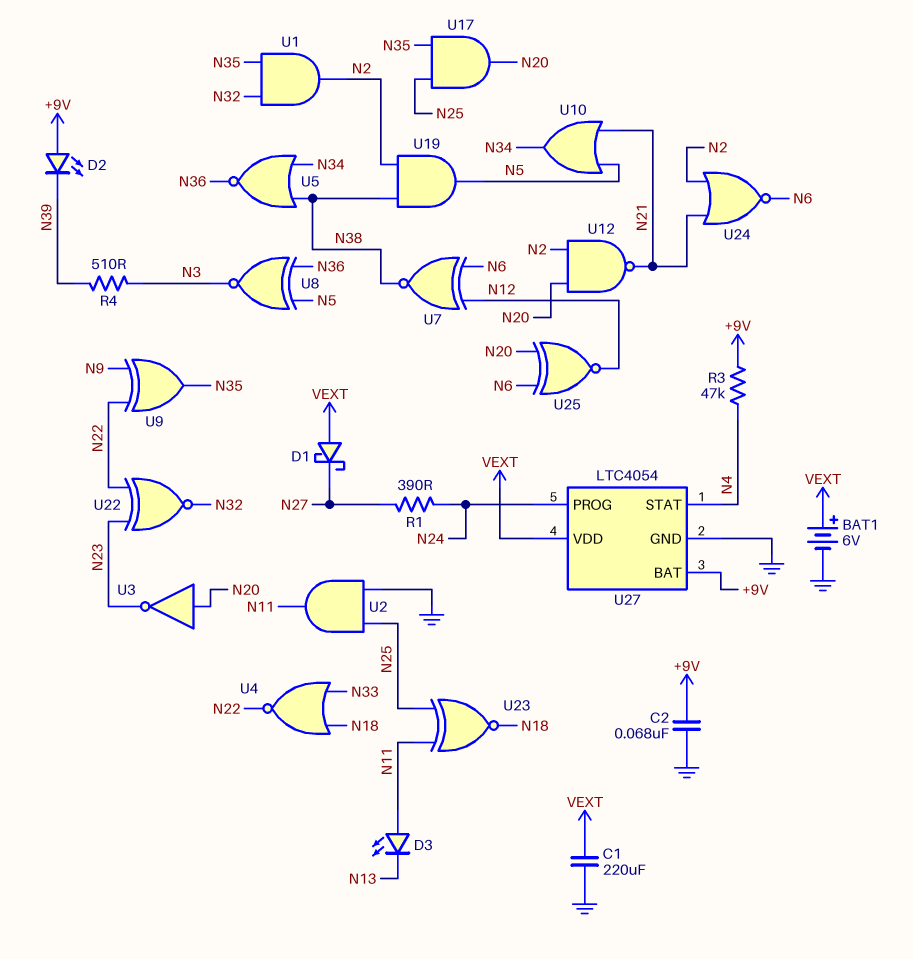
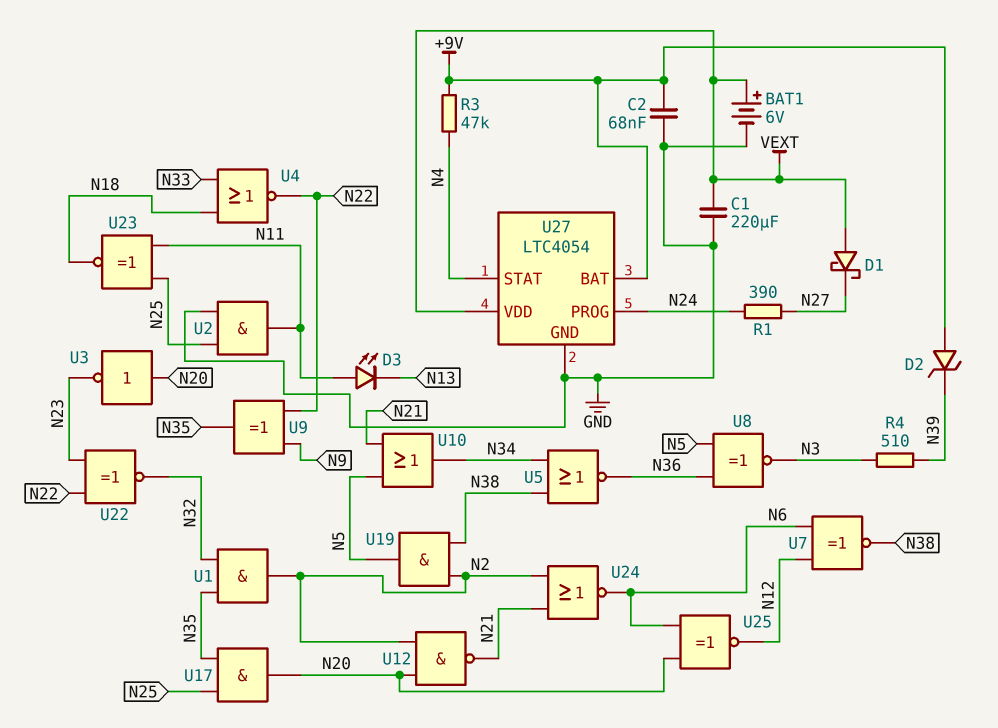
D2: LED (A +9V, K N39) -> zener (A +9V, K N39)

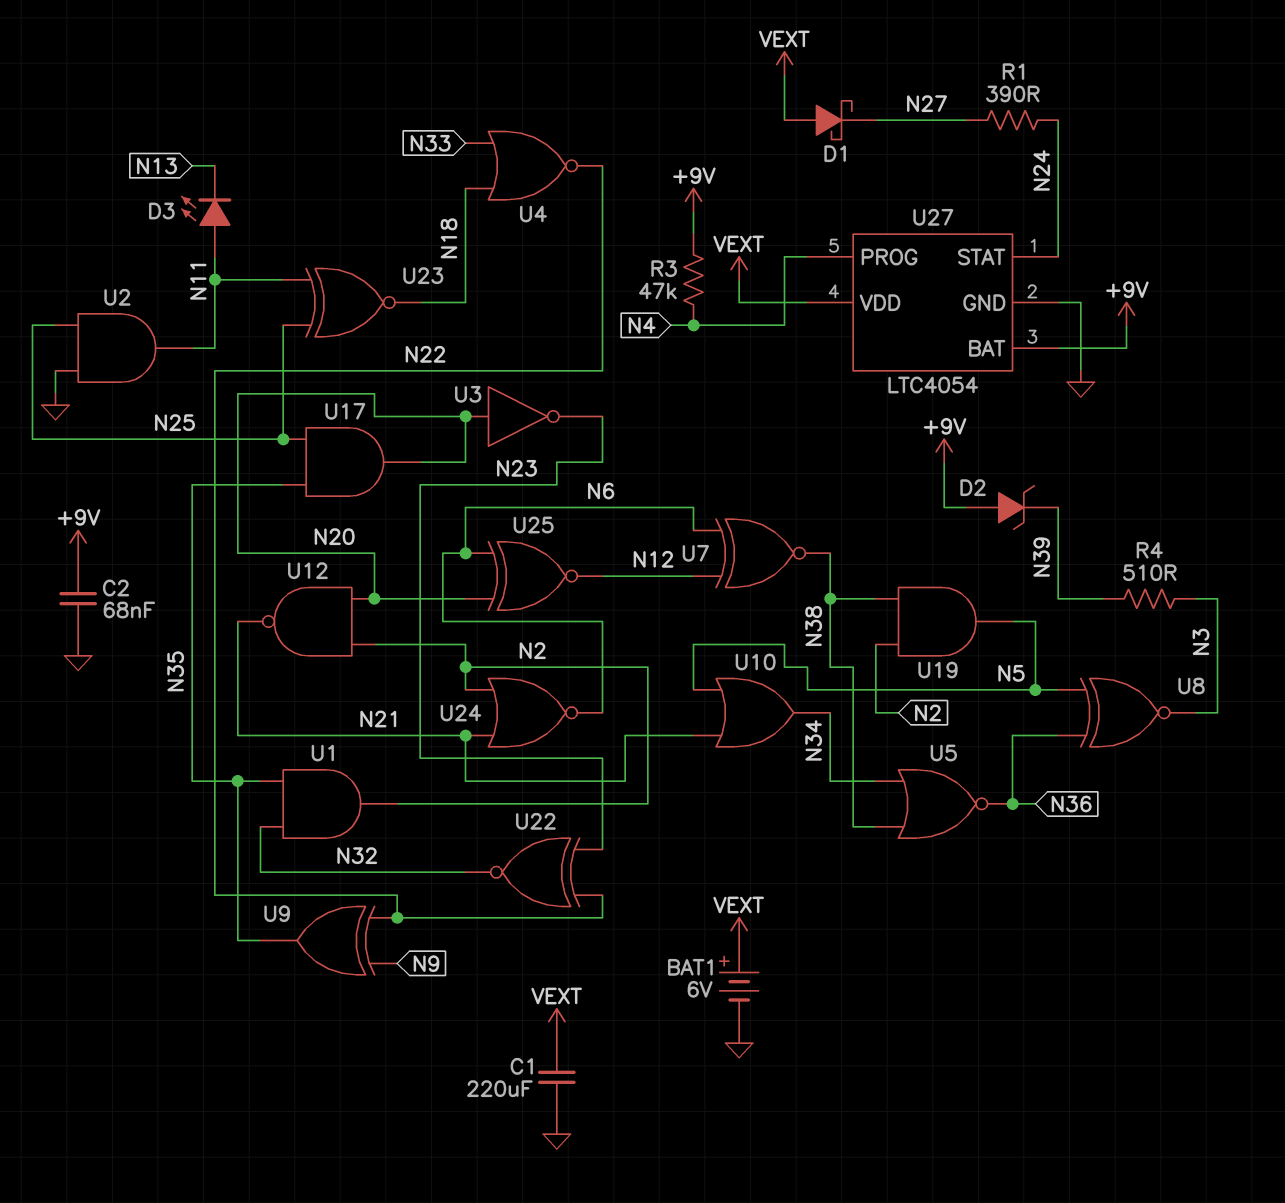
U27 pin PROG: N24 -> N4
U27 pin STAT: N4 -> N24

